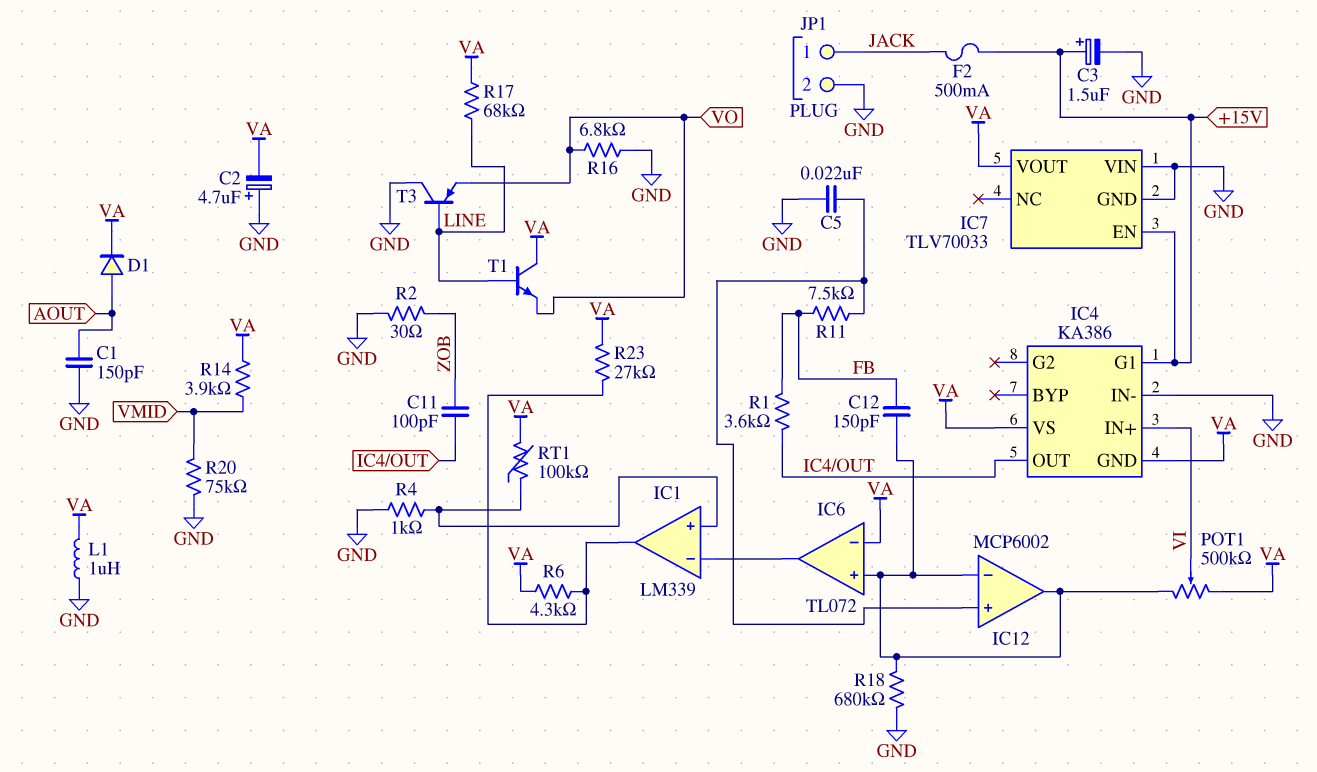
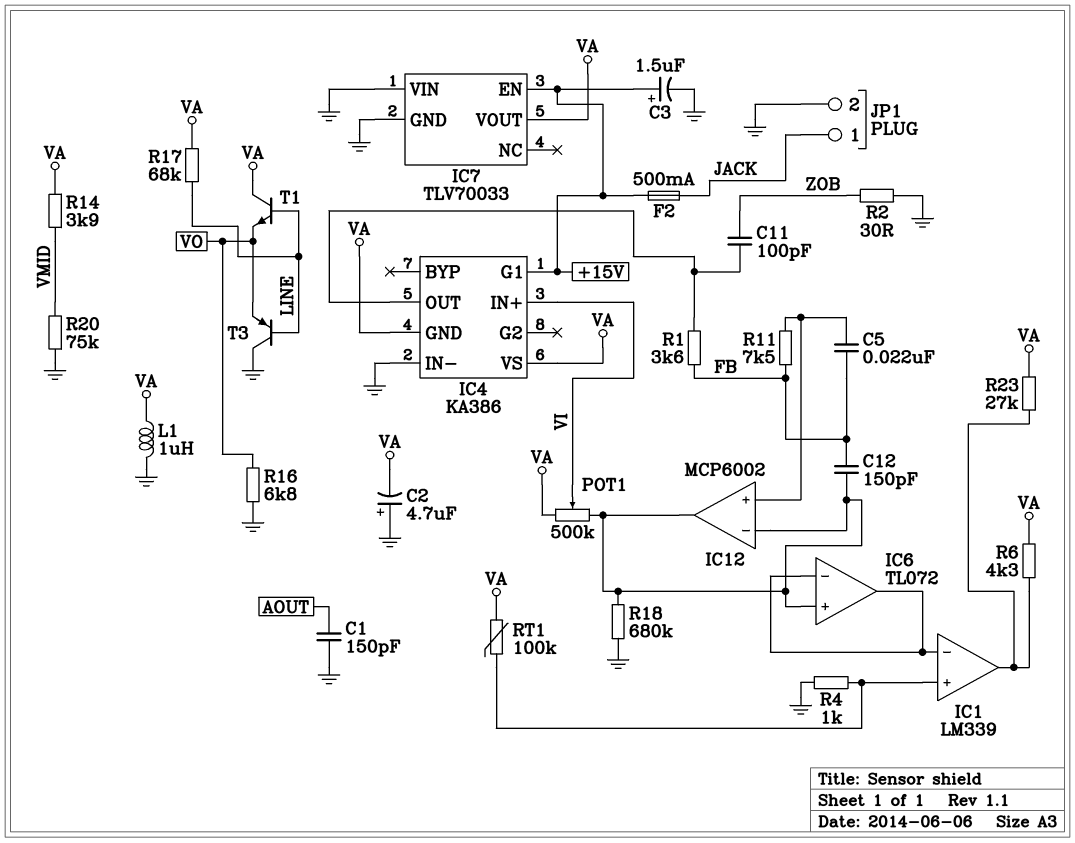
C5: 22nF (GND, IC12/in+) -> 22nF (FB, IC12/in+)
D1: diode (A AOUT, K VA) -> none
IC6 pin in-: VA -> IC1/in-

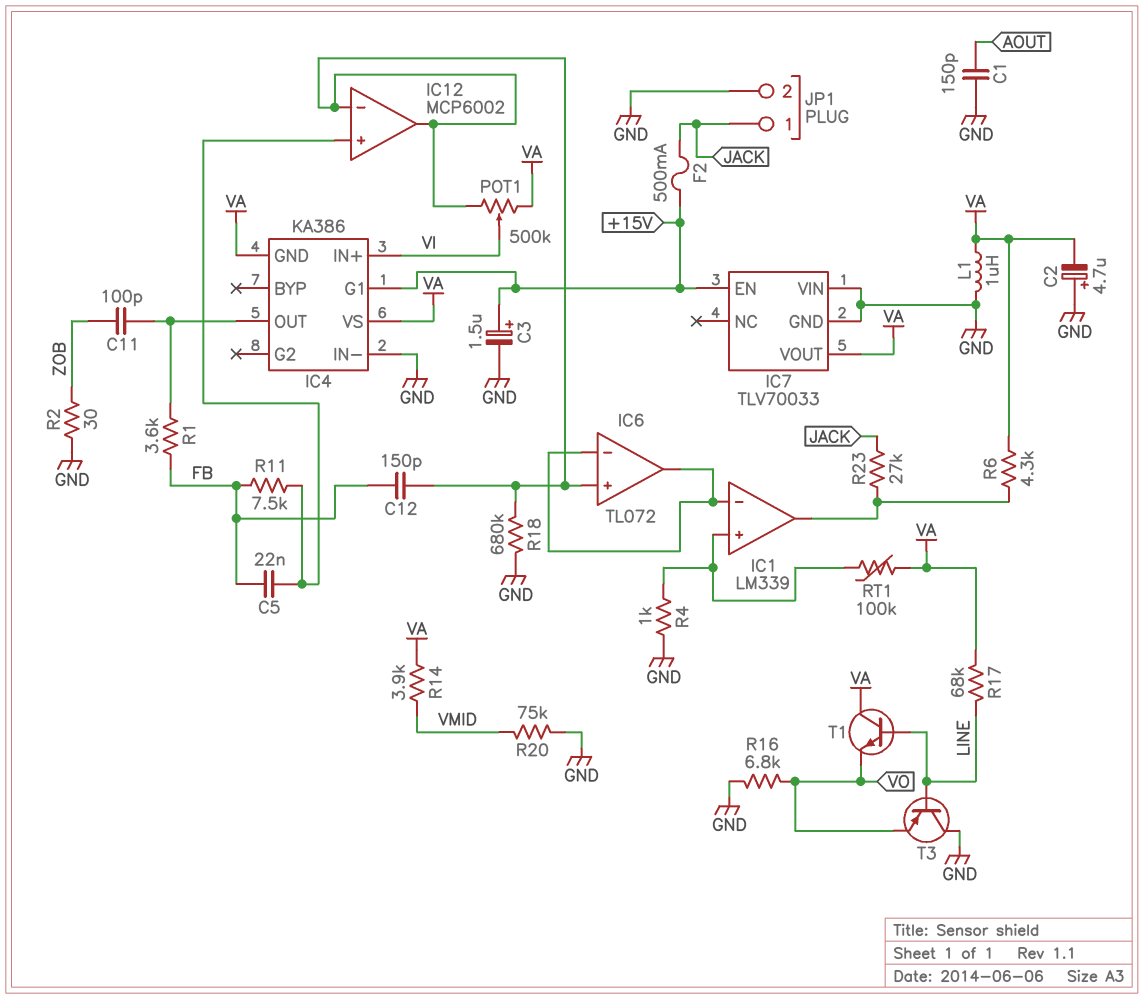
R23: 27k (IC1/out, VA) -> 27k (IC1/out, JACK)

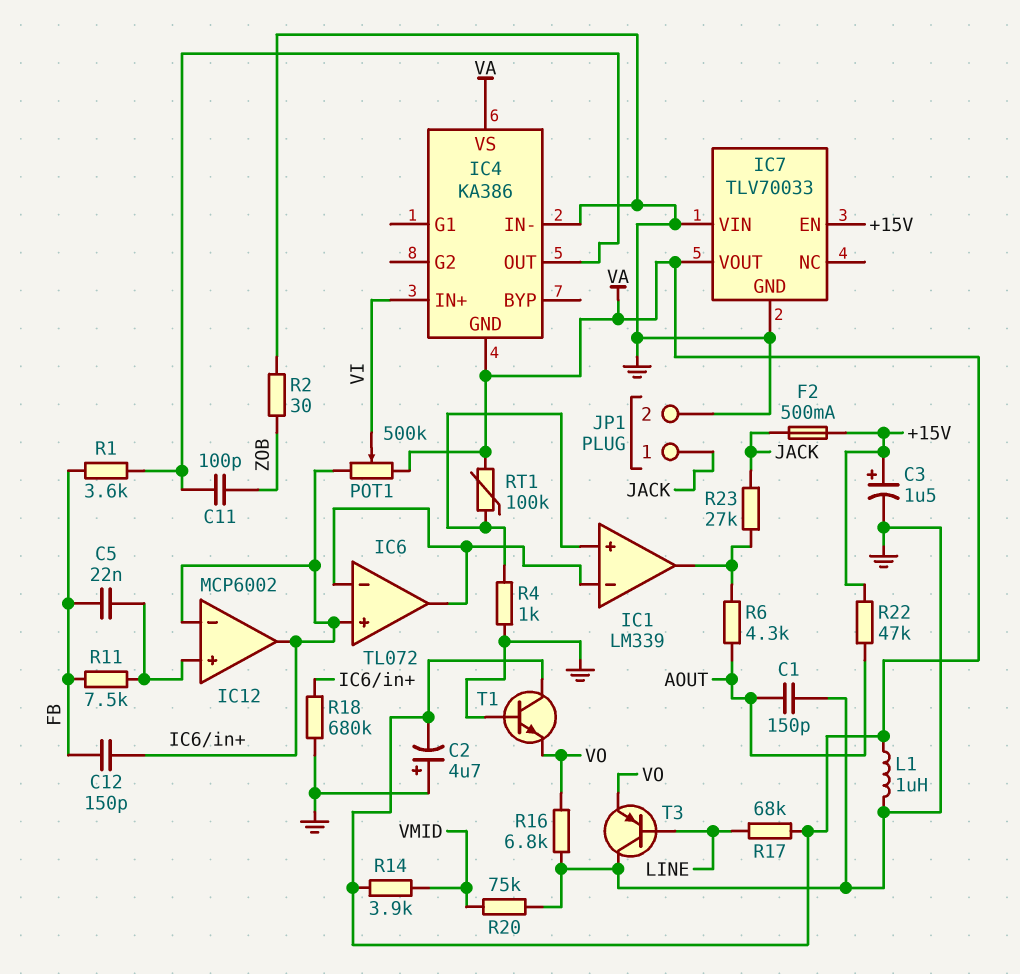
IC4 pin G1: +15V -> none
R6: 4.3k (IC1/out, VA) -> 4.3k (AOUT, IC1/out)
R22: none -> 47k (+15V, AOUT)
T1: NPN (B LINE, C VA, E VO) -> NPN (B GND, C VA, E VO)

